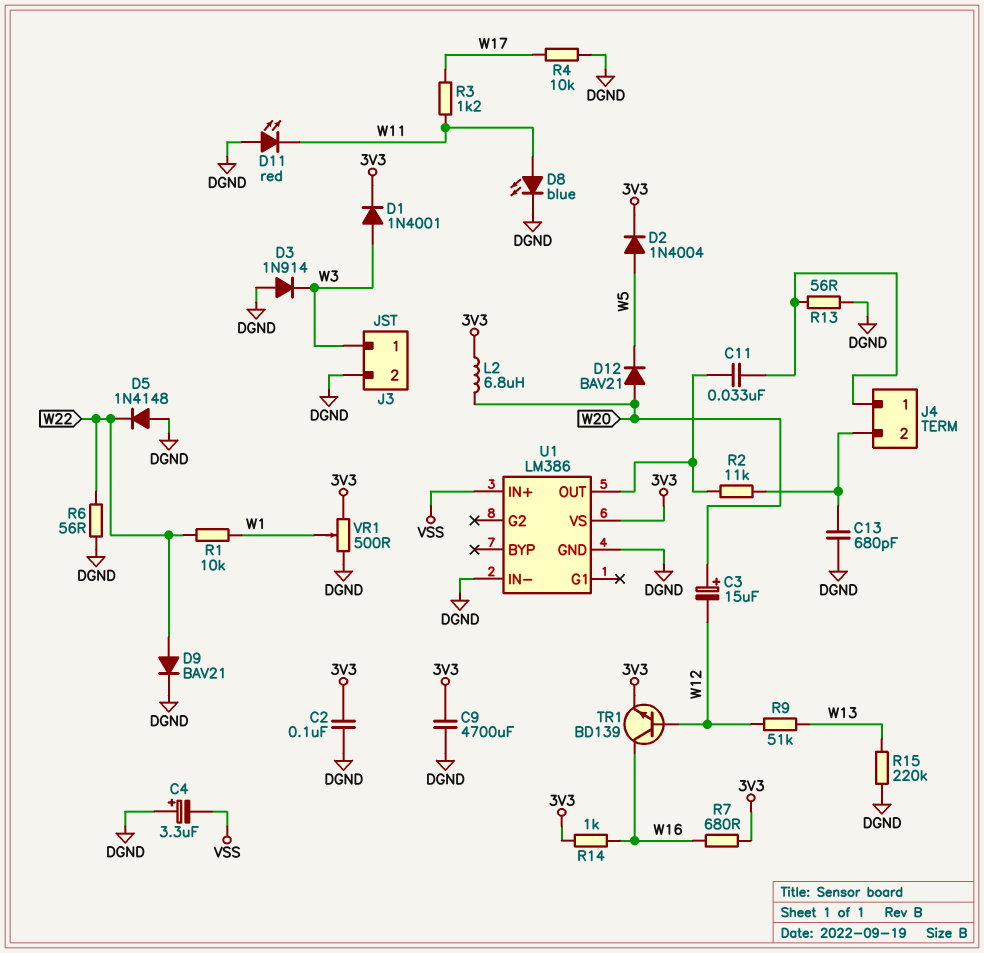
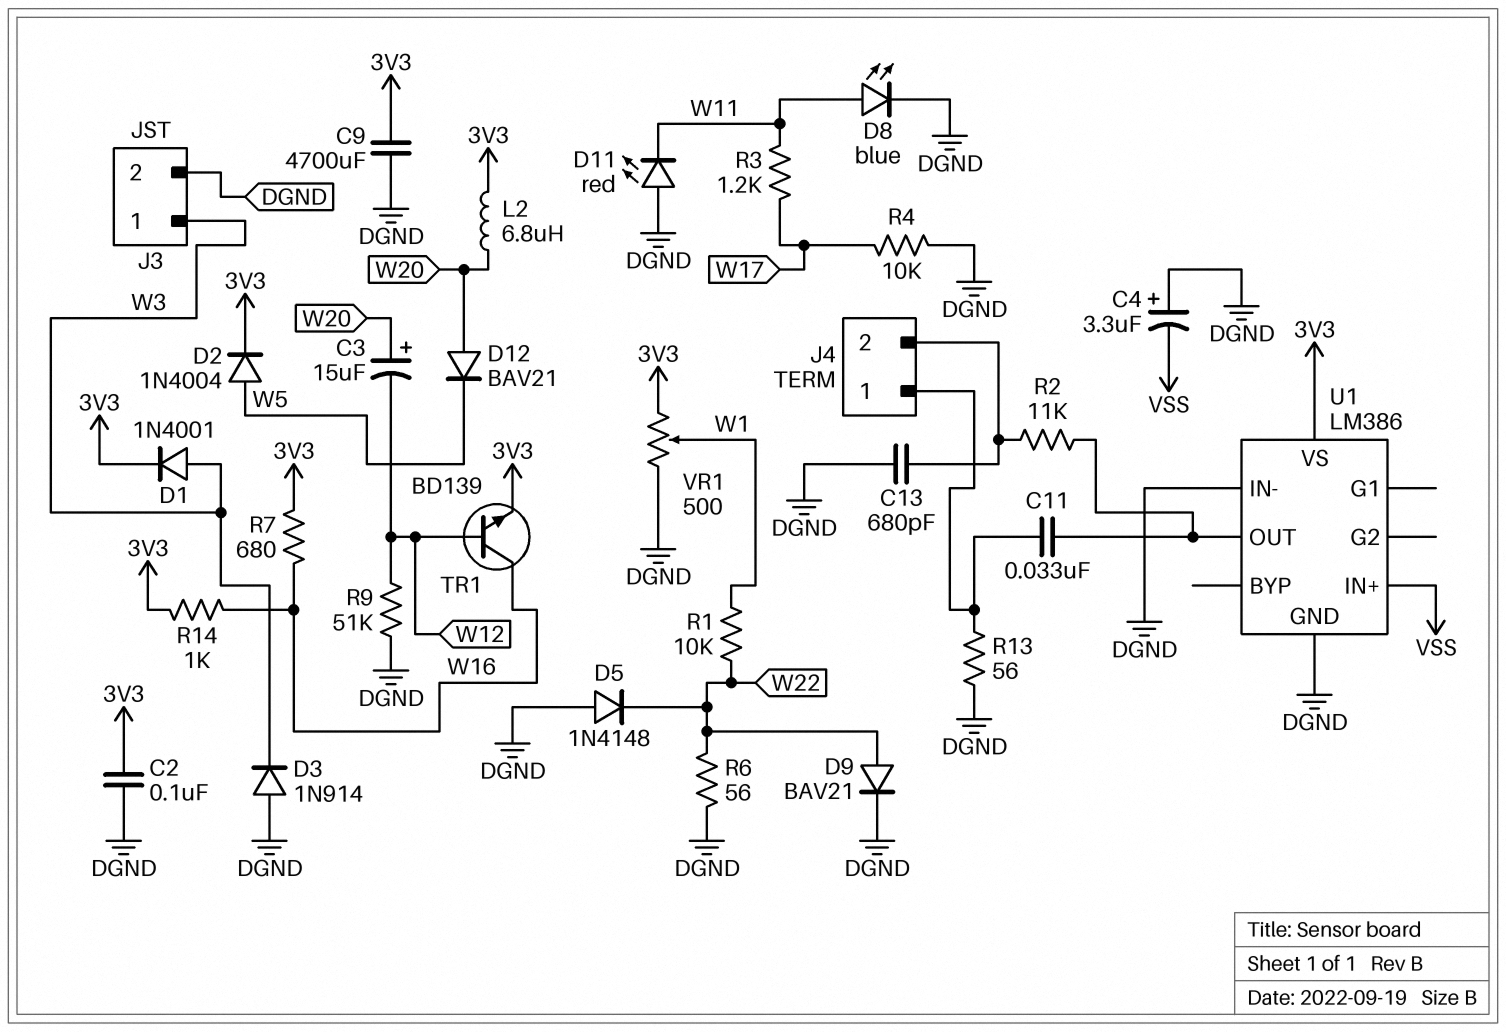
R9: 51k (W12, W13) -> 51k (DGND, W12)
R15: 220k (DGND, W13) -> none

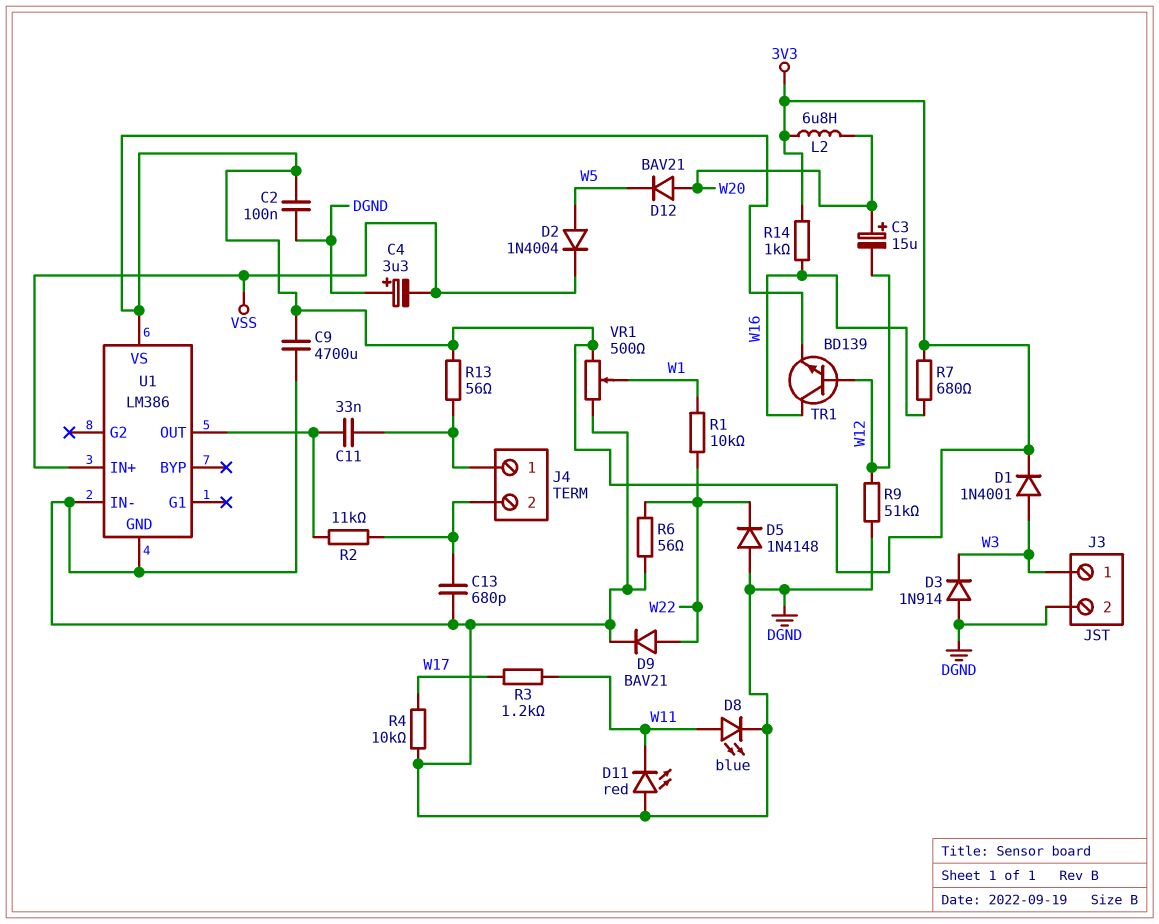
D2: diode 1N4004 (A W5, K 3V3) -> diode 1N4004 (A W5, K VSS)
R13: 56 (DGND, J4/1) -> 56 (3V3, J4/1)

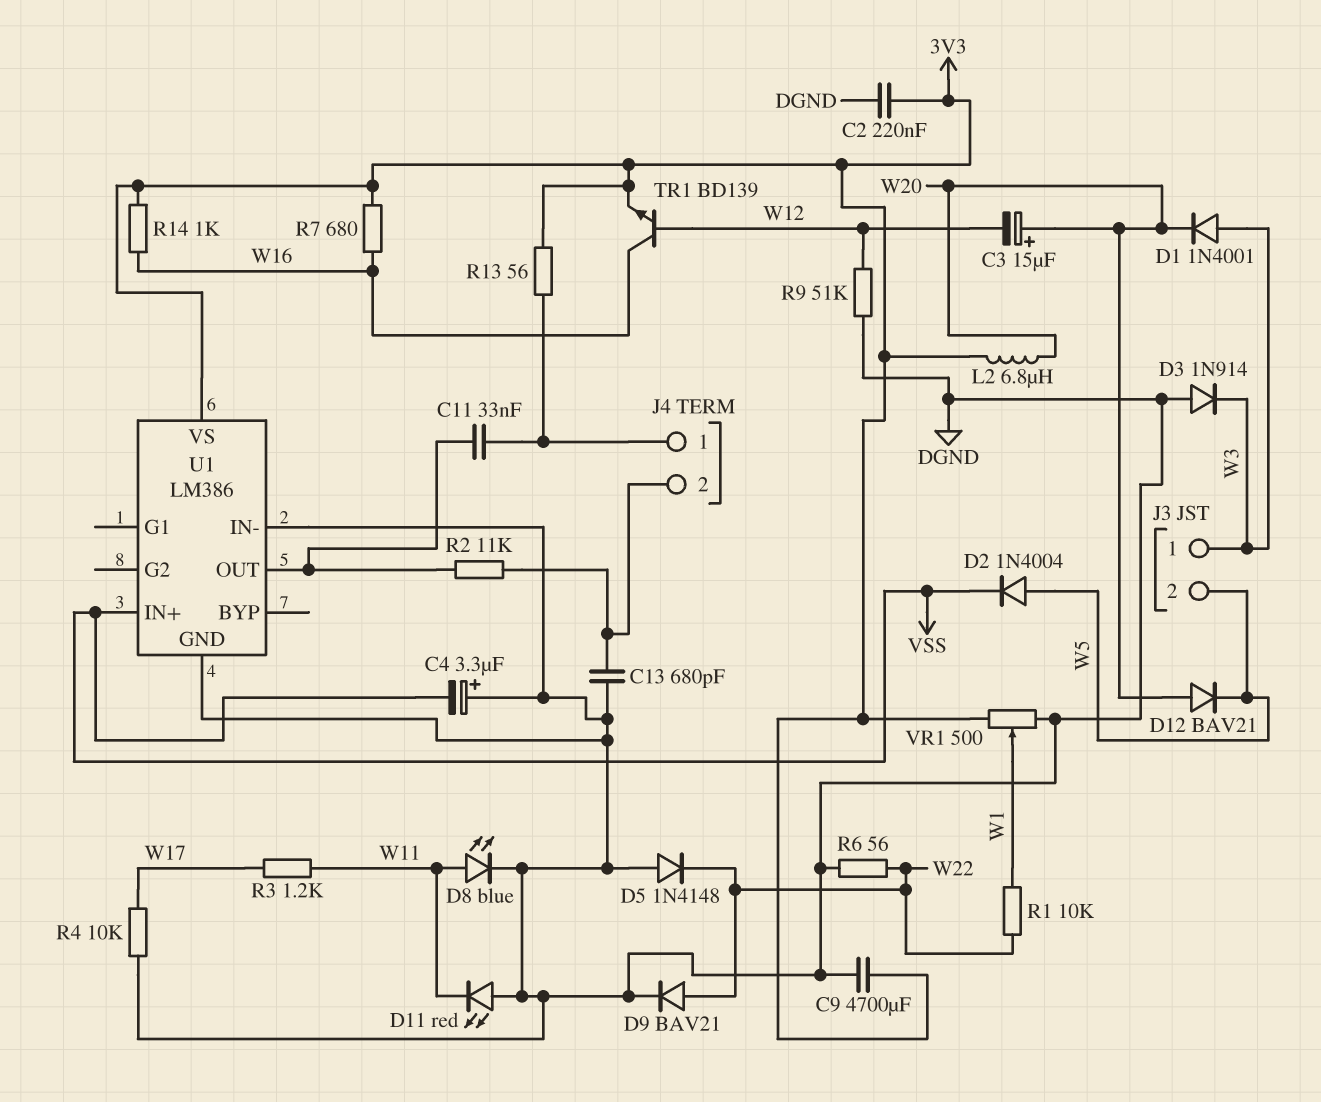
C2: 100nF (3V3, DGND) -> 220nF (3V3, DGND)
D1: diode 1N4001 (A W3, K 3V3) -> diode 1N4001 (A W3, K W20)
J3 pin 2: DGND -> W5

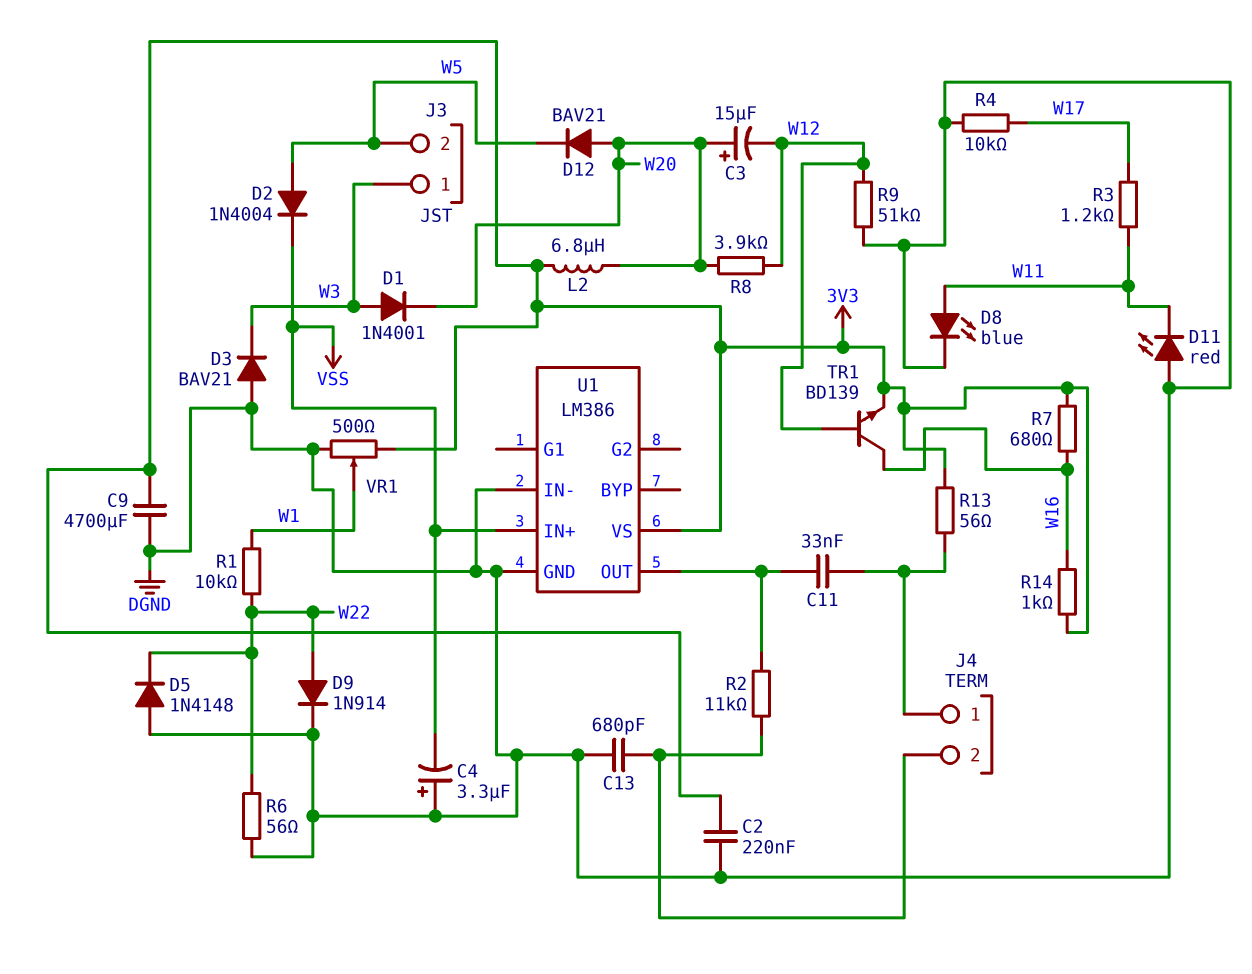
D3: diode 1N914 (A DGND, K W3) -> diode BAV21 (A DGND, K W3)
D9: diode BAV21 (A W22, K DGND) -> diode 1N914 (A W22, K DGND)
R8: none -> 3.9k (W12, W20)

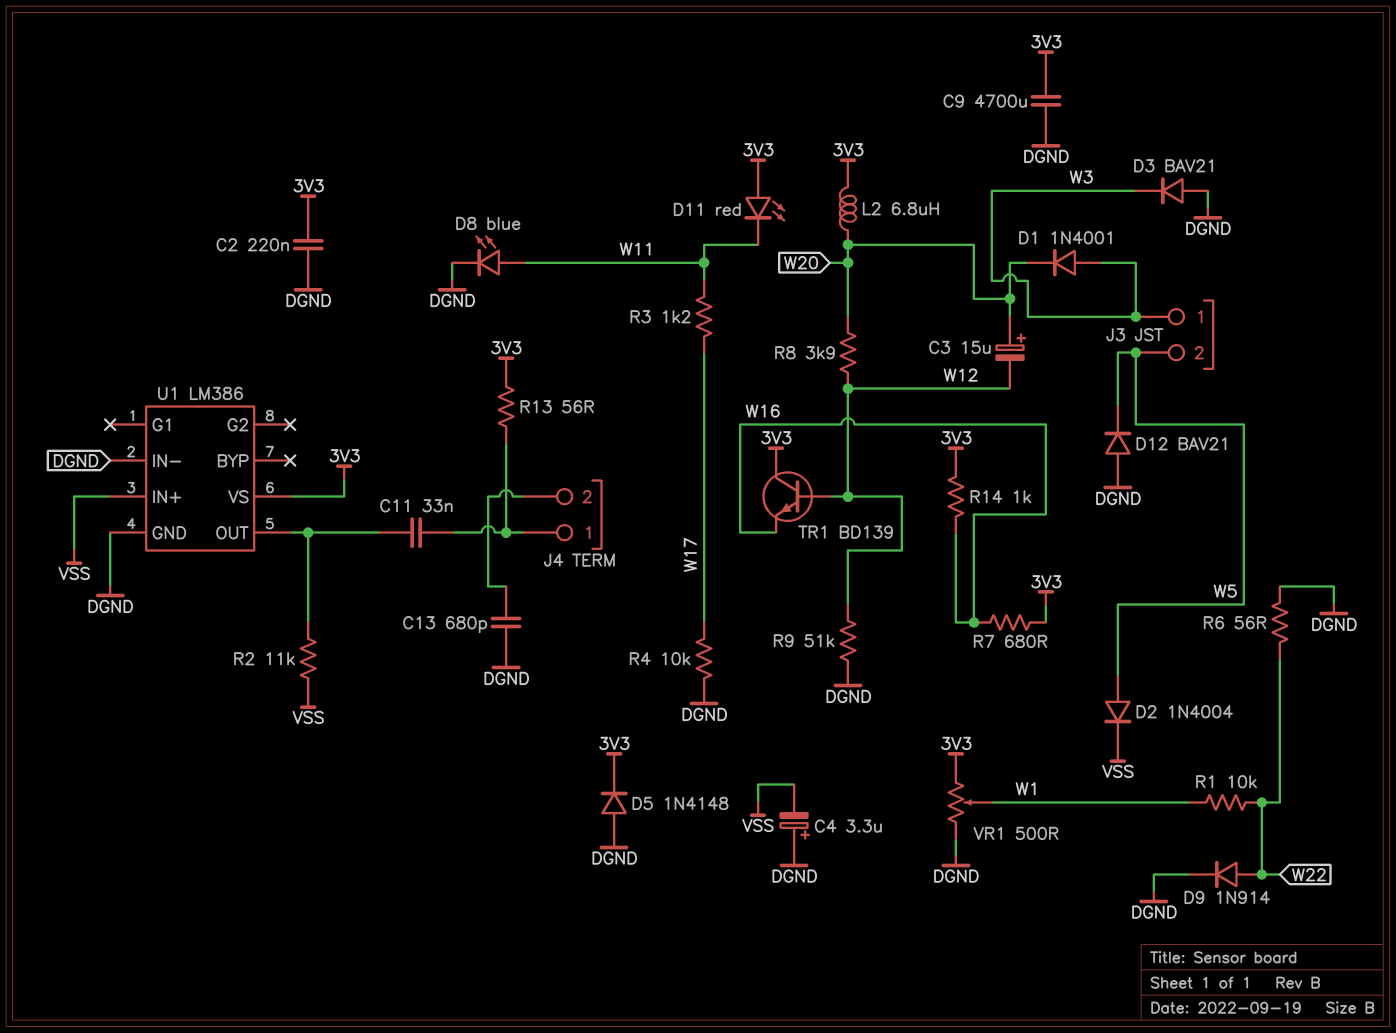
D5: diode 1N4148 (A DGND, K W22) -> diode 1N4148 (A DGND, K 3V3)
D11: LED red (A DGND, K W11) -> LED red (A 3V3, K W11)
D12: diode BAV21 (A W20, K W5) -> diode BAV21 (A DGND, K W5)
R2: 11k (J4/2, U1/OUT) -> 11k (U1/OUT, VSS)
TR1: NPN BD139 (B W12, C W16, E 3V3) -> NPN BD139 (B W12, C 3V3, E W16)

